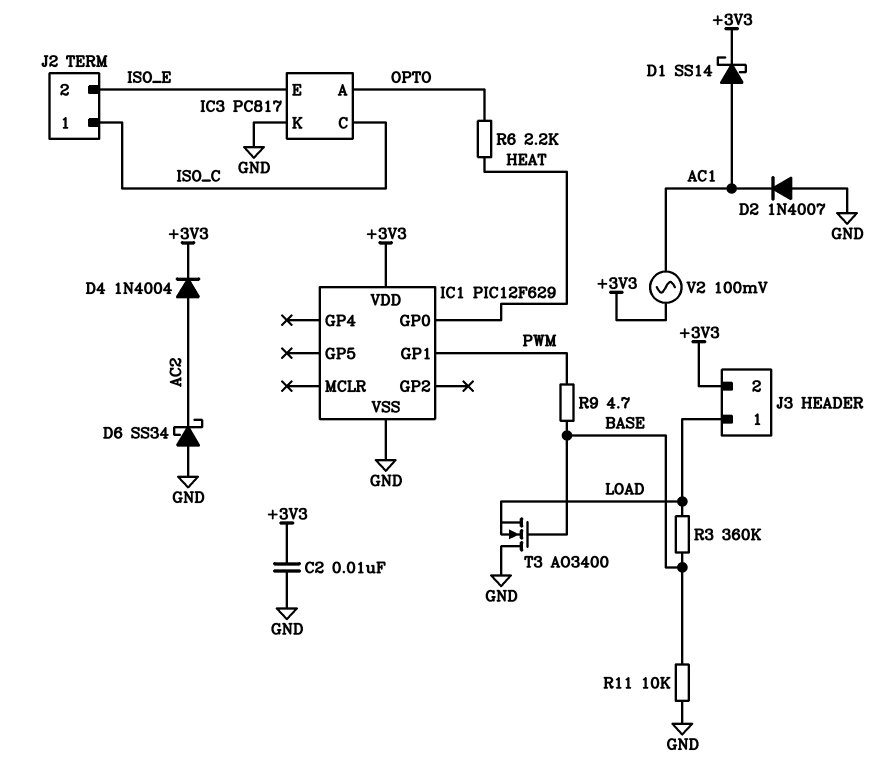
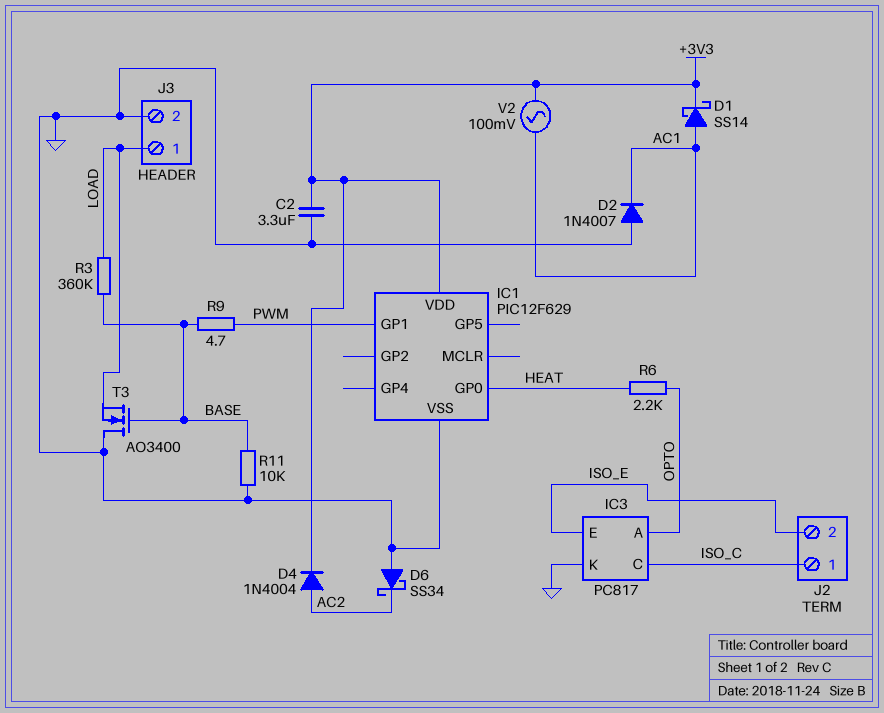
C2: 10nF (+3V3, GND) -> 3.3uF (+3V3, GND)
J3 pin 2: +3V3 -> GND

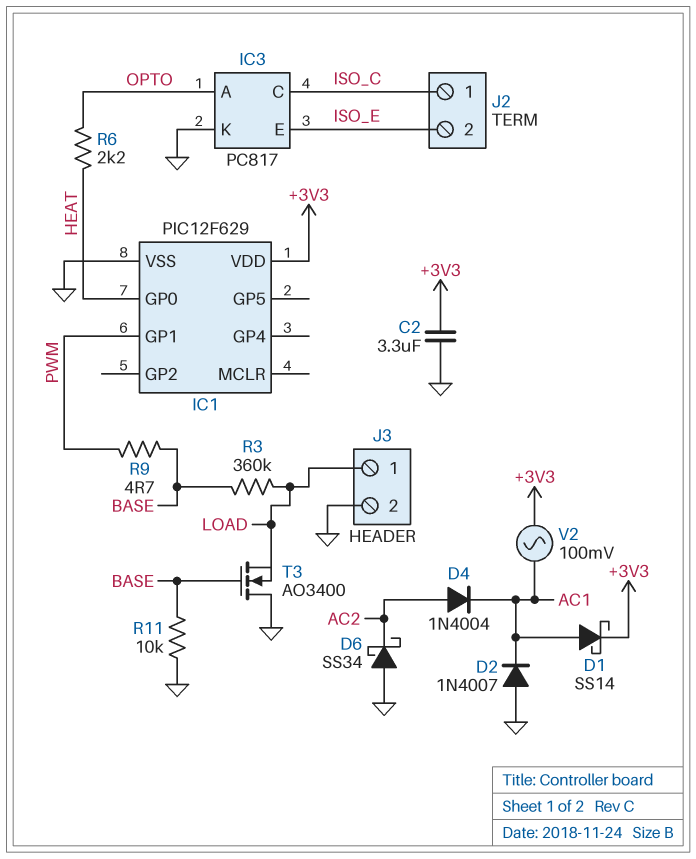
D4: diode 1N4004 (A AC2, K +3V3) -> diode 1N4004 (A AC2, K AC1)

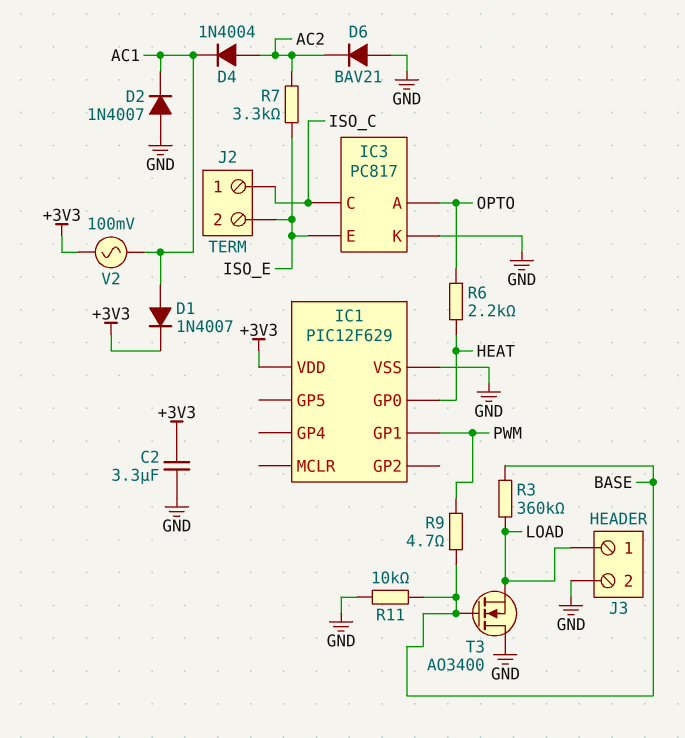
D1: schottky SS14 (A AC1, K +3V3) -> diode 1N4007 (A AC1, K +3V3)
D6: schottky SS34 (A GND, K AC2) -> diode BAV21 (A GND, K AC2)
R7: none -> 3.3k (AC2, ISO_E)

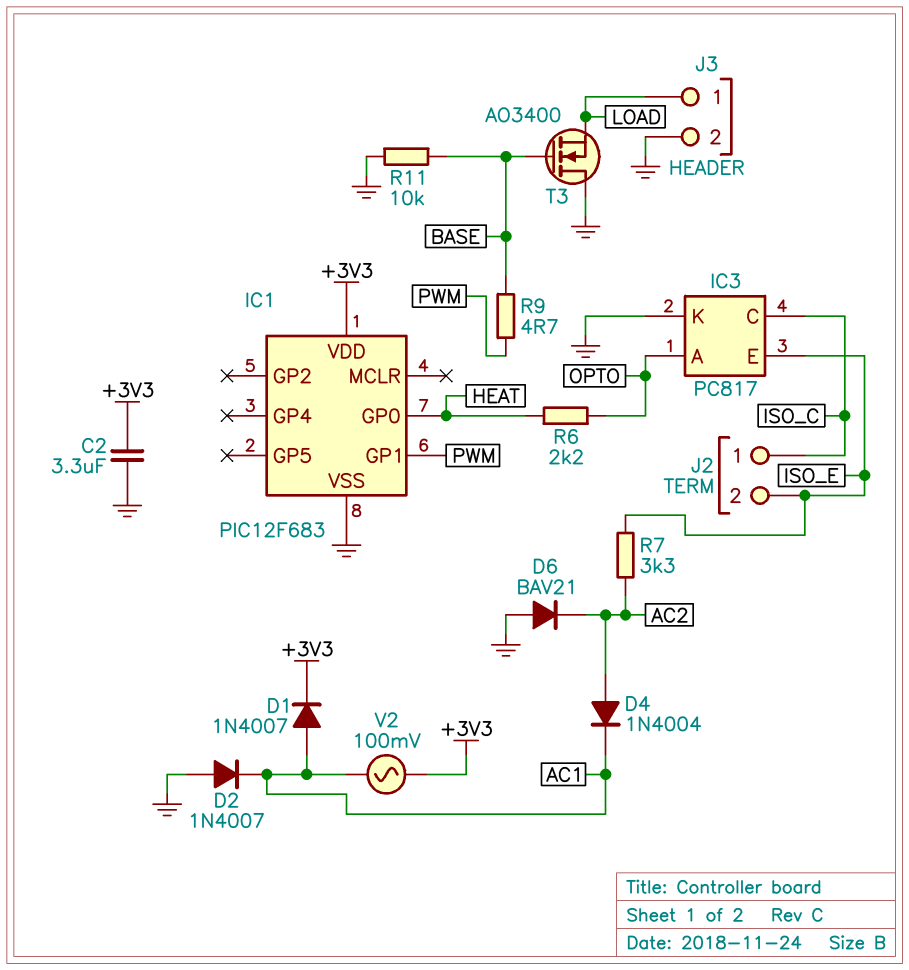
IC1: PIC12F629 -> PIC12F683
R3: 360k (BASE, LOAD) -> none

